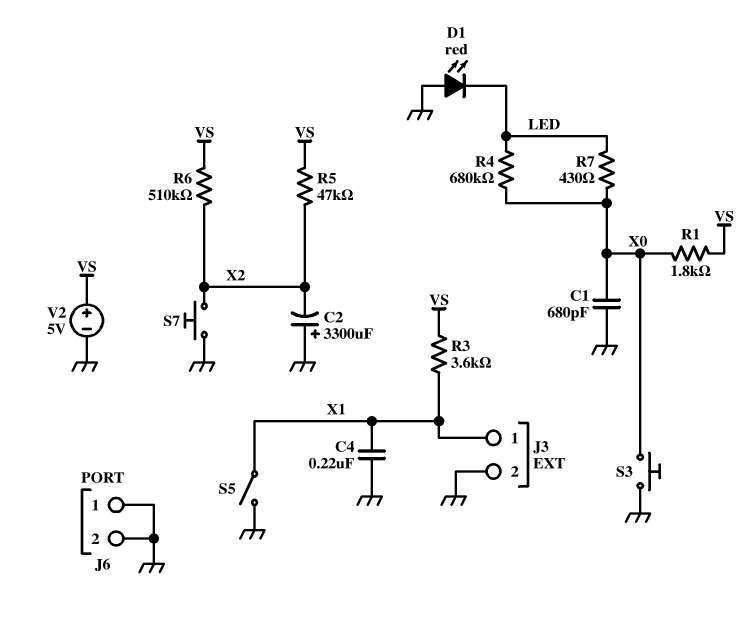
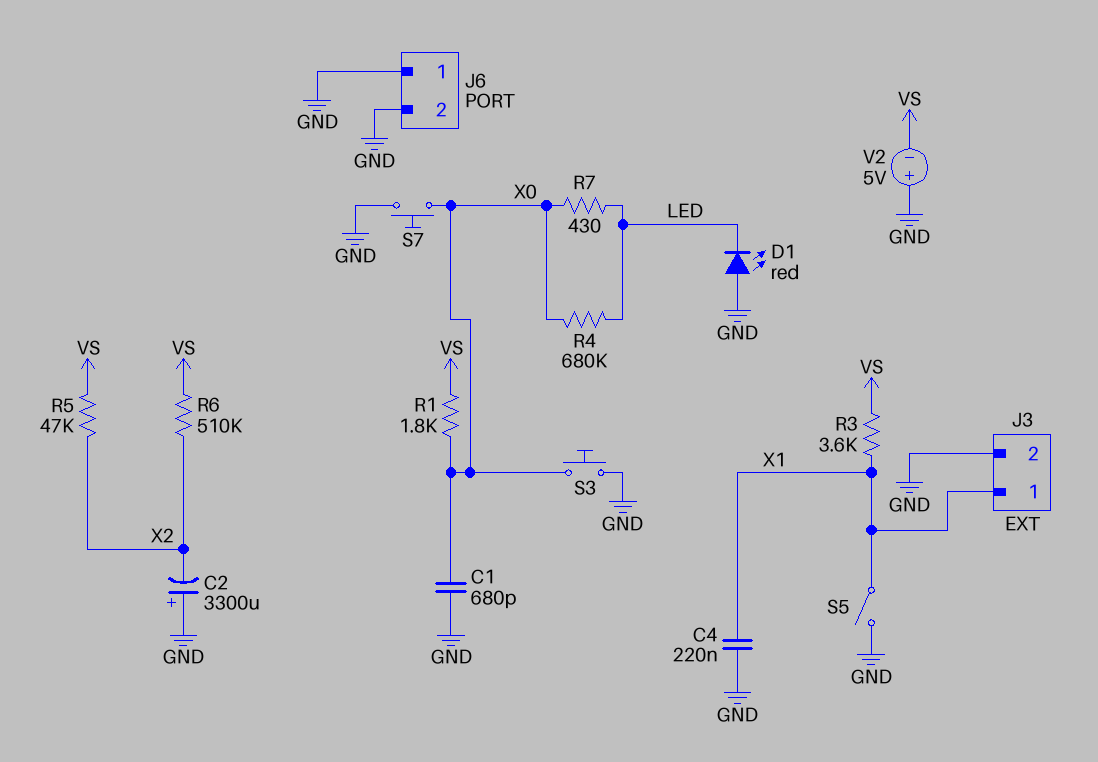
S7: button (GND, X2) -> button (GND, X0)
V2: 5V (plus VS, minus GND) -> 5V (plus GND, minus VS)

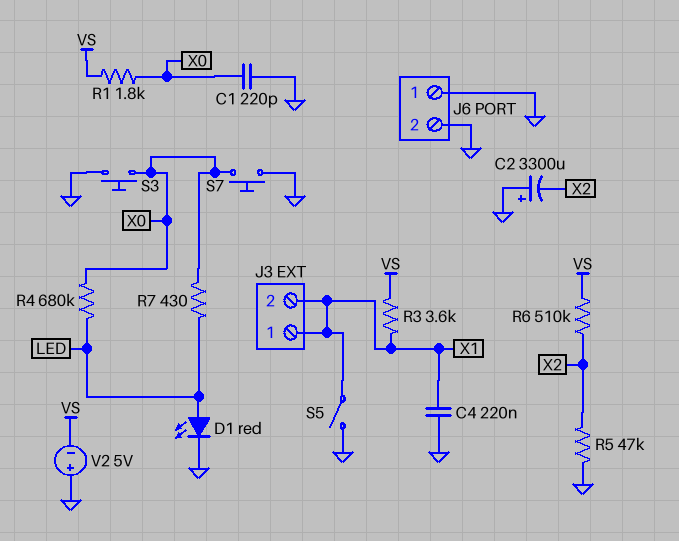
C1: 680pF (GND, X0) -> 220pF (GND, X0)
D1: LED red (A GND, K LED) -> LED red (A LED, K GND)
J3 pin 2: GND -> X1
R5: 47k (VS, X2) -> 47k (GND, X2)

